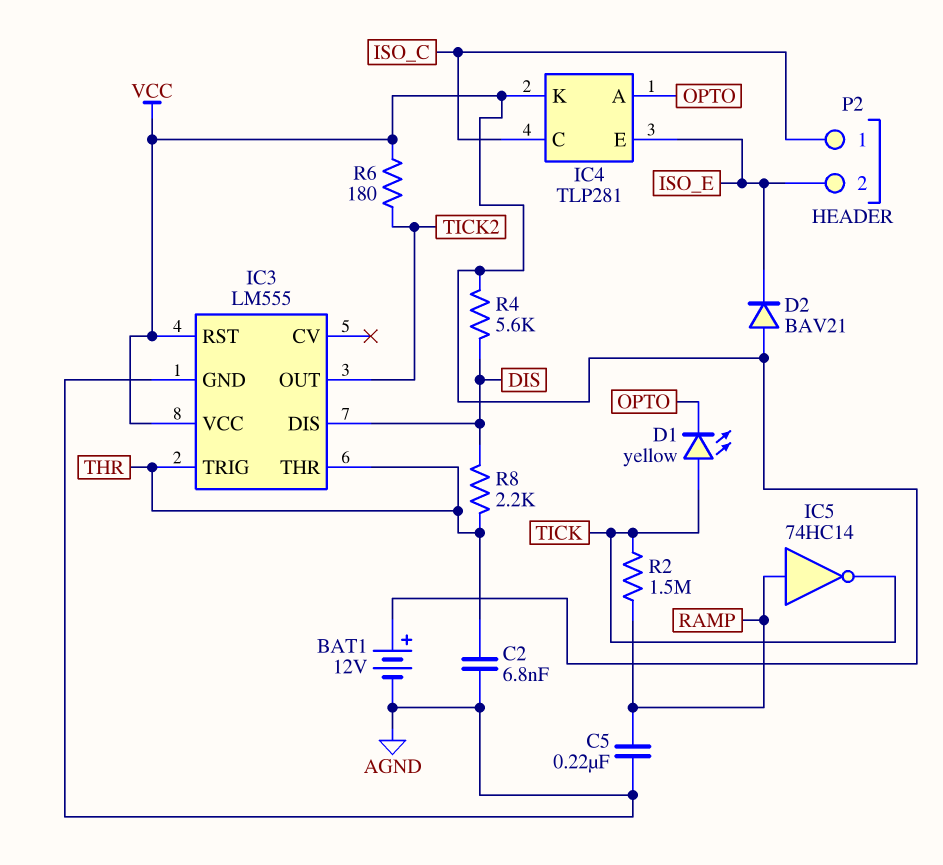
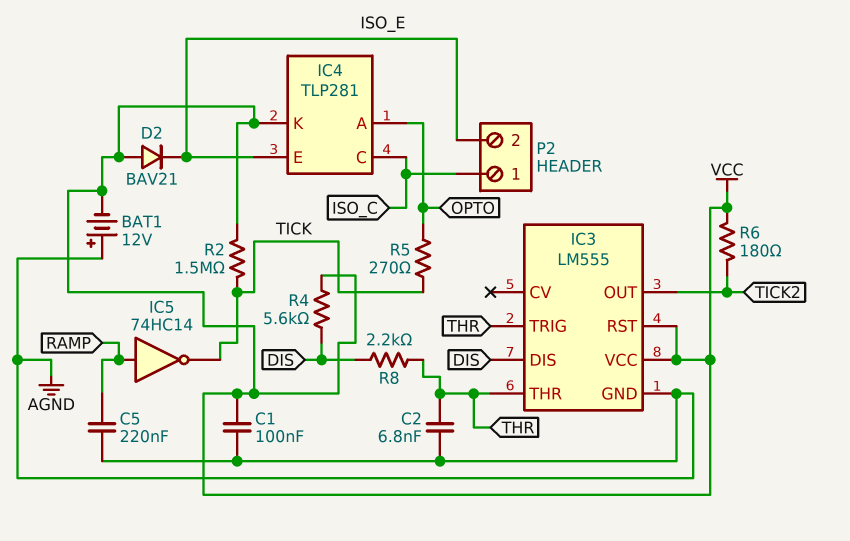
BAT1: 12V (plus VCC, minus AGND) -> 12V (plus AGND, minus VCC)
C1: none -> 100nF (AGND, VCC)
D1: LED yellow (A TICK, K OPTO) -> none
R2: 1.5M (RAMP, TICK) -> 1.5M (TICK, VCC)
R5: none -> 270 (OPTO, TICK)

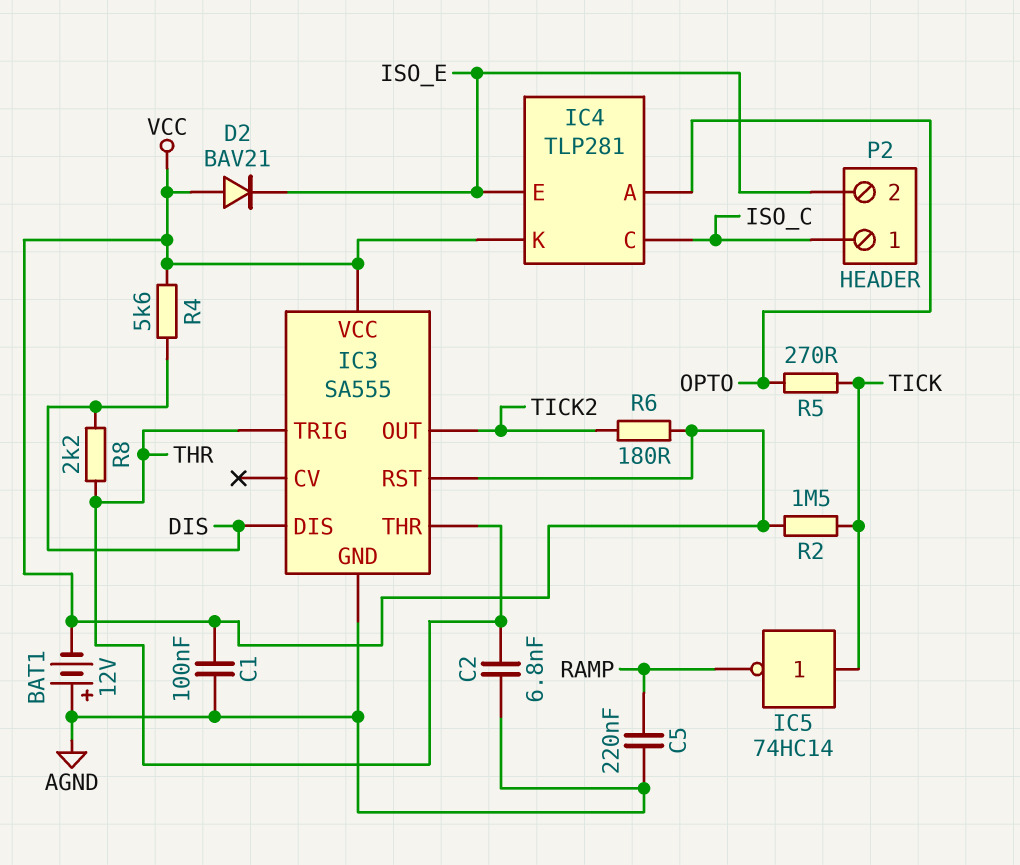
IC3: LM555 -> SA555
IC5: NOT 74HC14 (in RAMP, out TICK) -> NOT 74HC14 (in TICK, out RAMP)

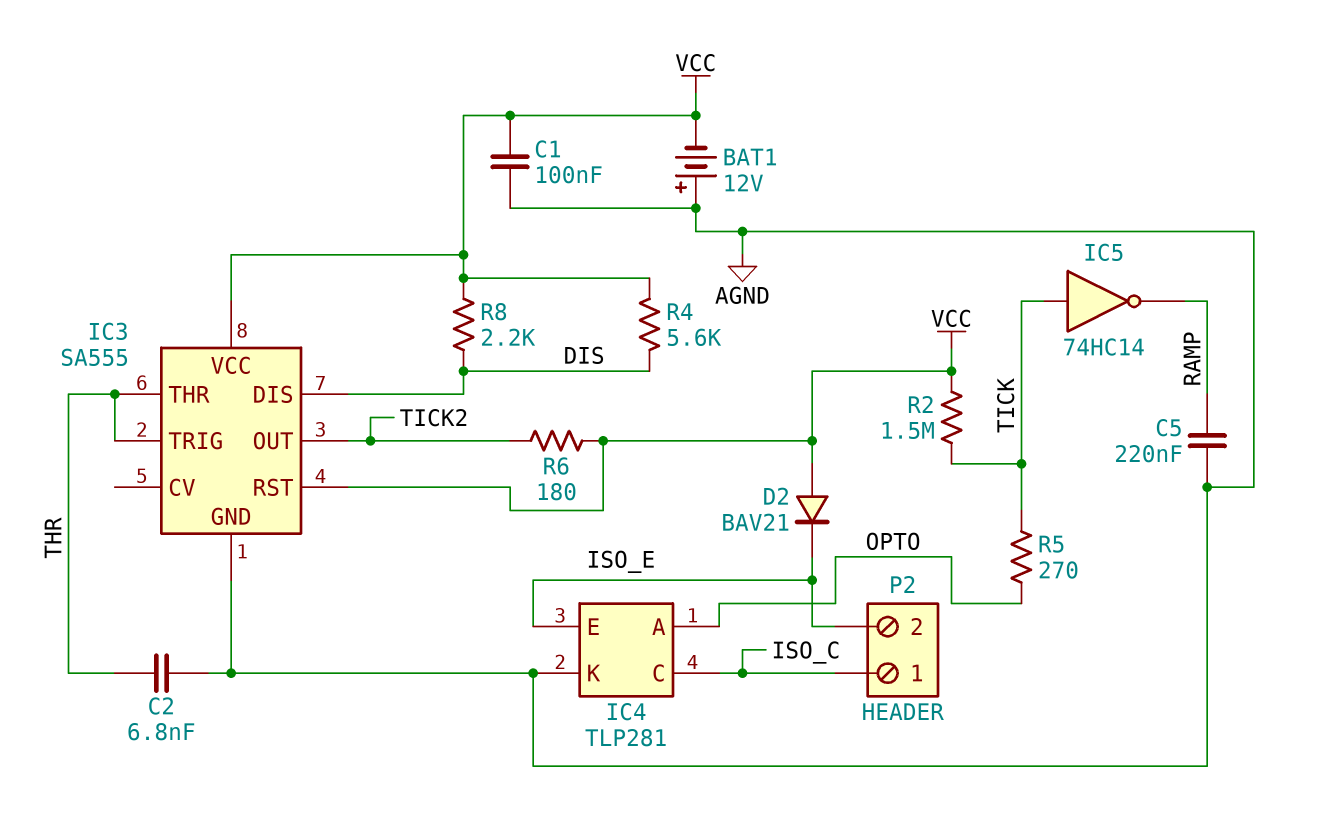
IC4 pin K: VCC -> AGND
R8: 2.2k (DIS, THR) -> 2.2k (DIS, VCC)

